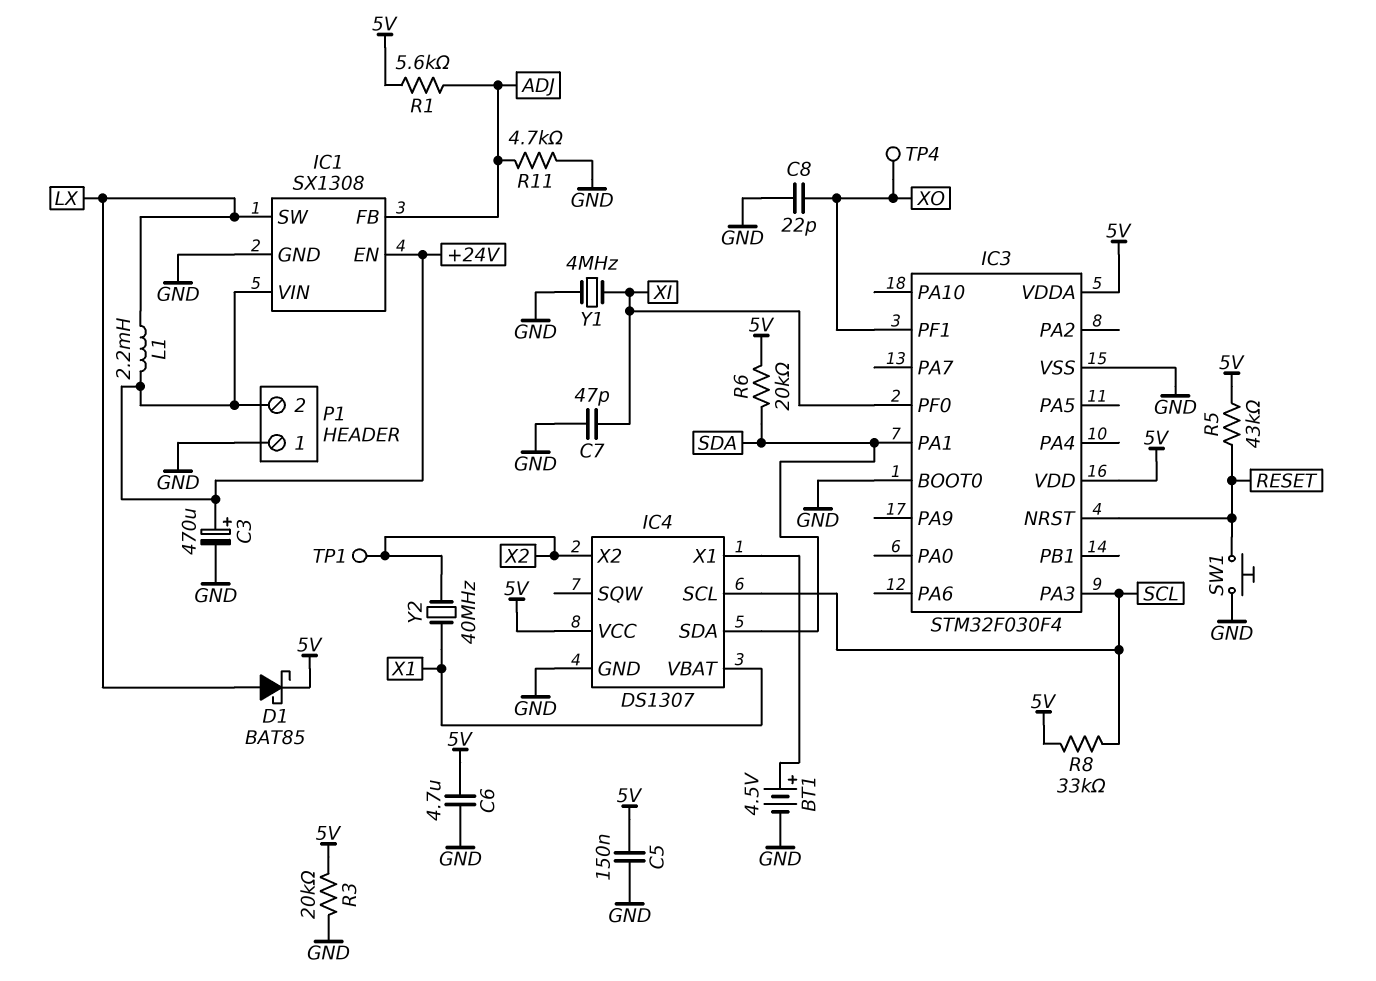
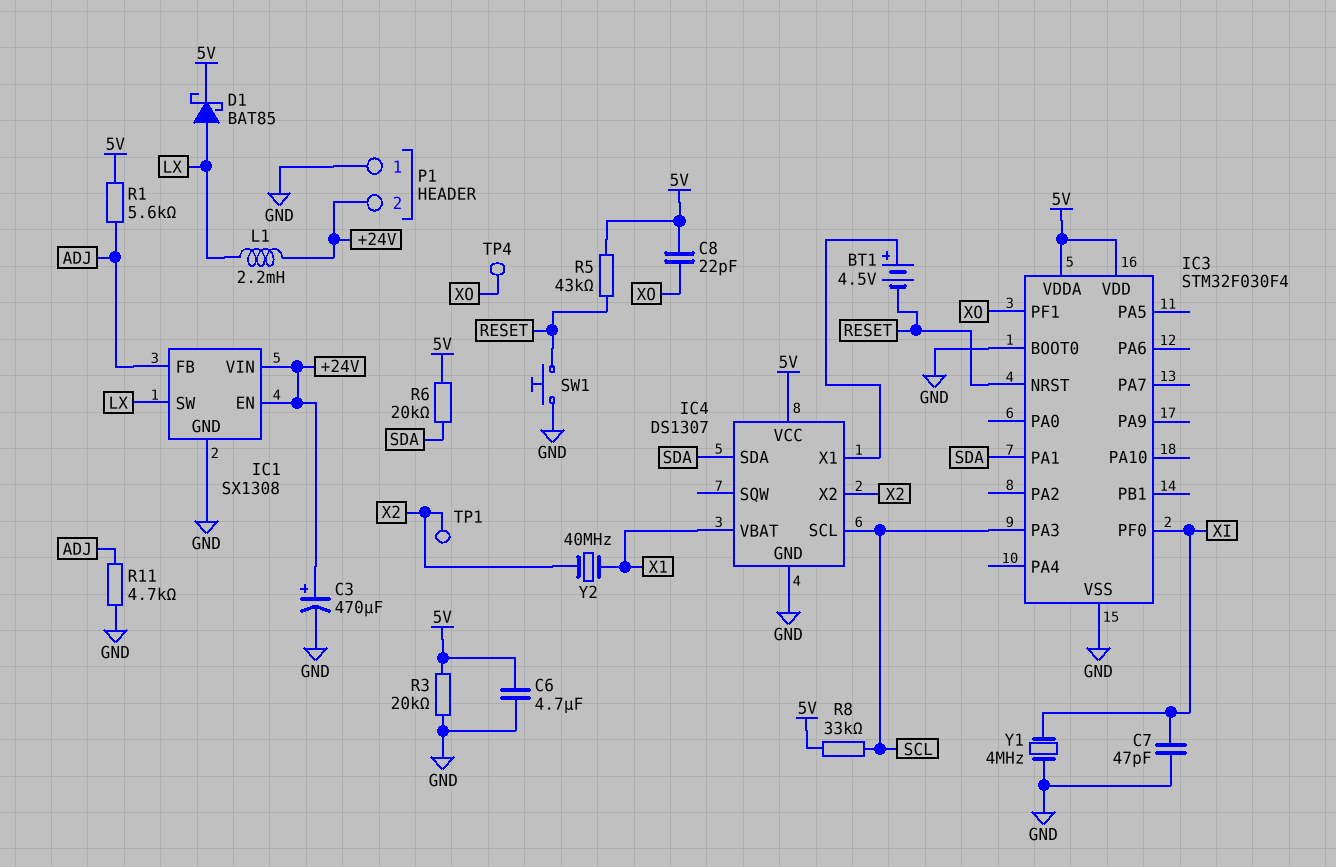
BT1: 4.5V (plus IC4/X1, minus GND) -> 4.5V (plus IC4/X1, minus RESET)
C5: 150nF (5V, GND) -> none
C8: 22pF (GND, XO) -> 22pF (5V, XO)

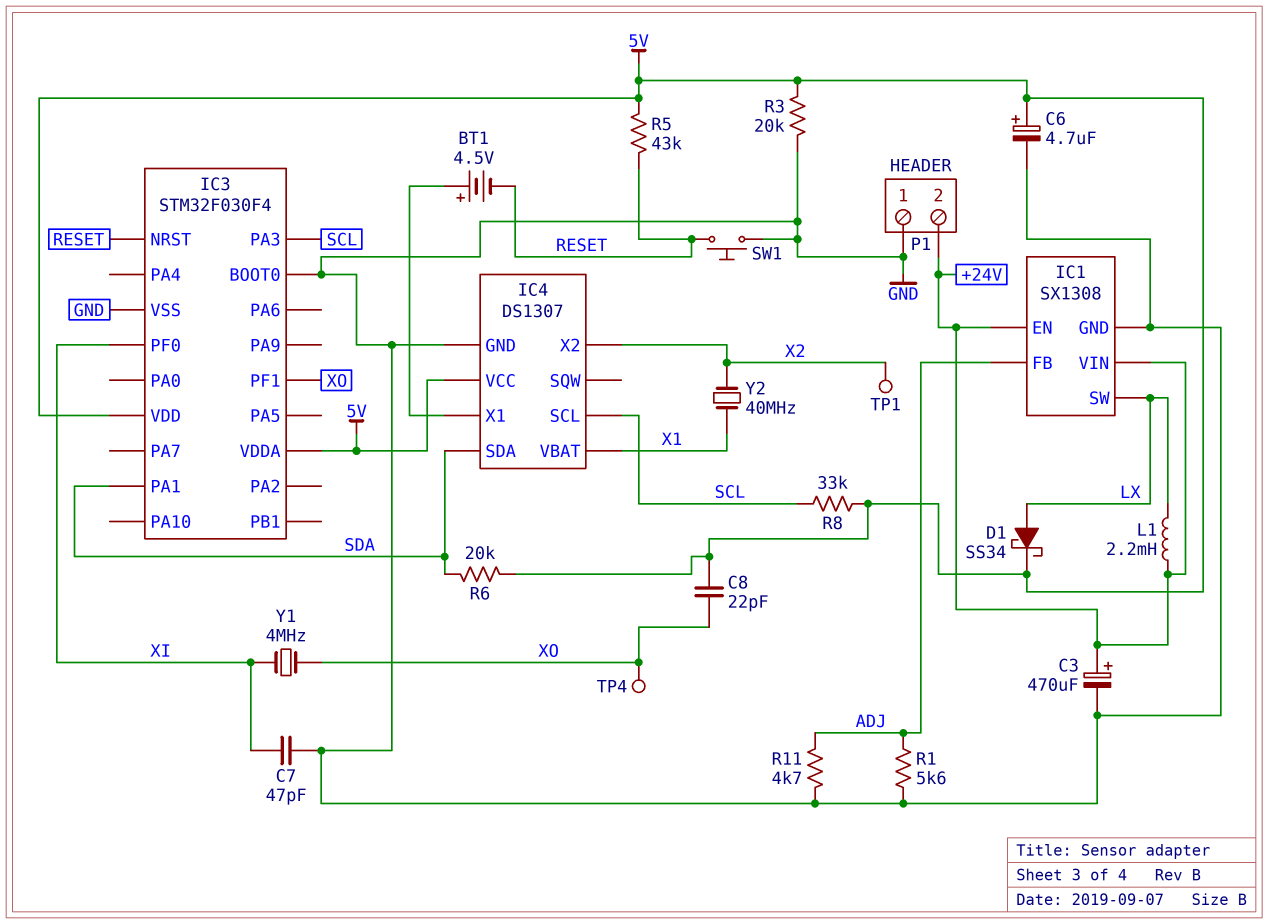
C6: 4.7uF (5V, GND) -> 4.7uF (plus 5V, minus GND)
D1: schottky BAT85 (A LX, K 5V) -> schottky SS34 (A LX, K 5V)
R1: 5.6k (5V, ADJ) -> 5.6k (ADJ, GND)
Y1: 4MHz (GND, XI) -> 4MHz (XI, XO)

